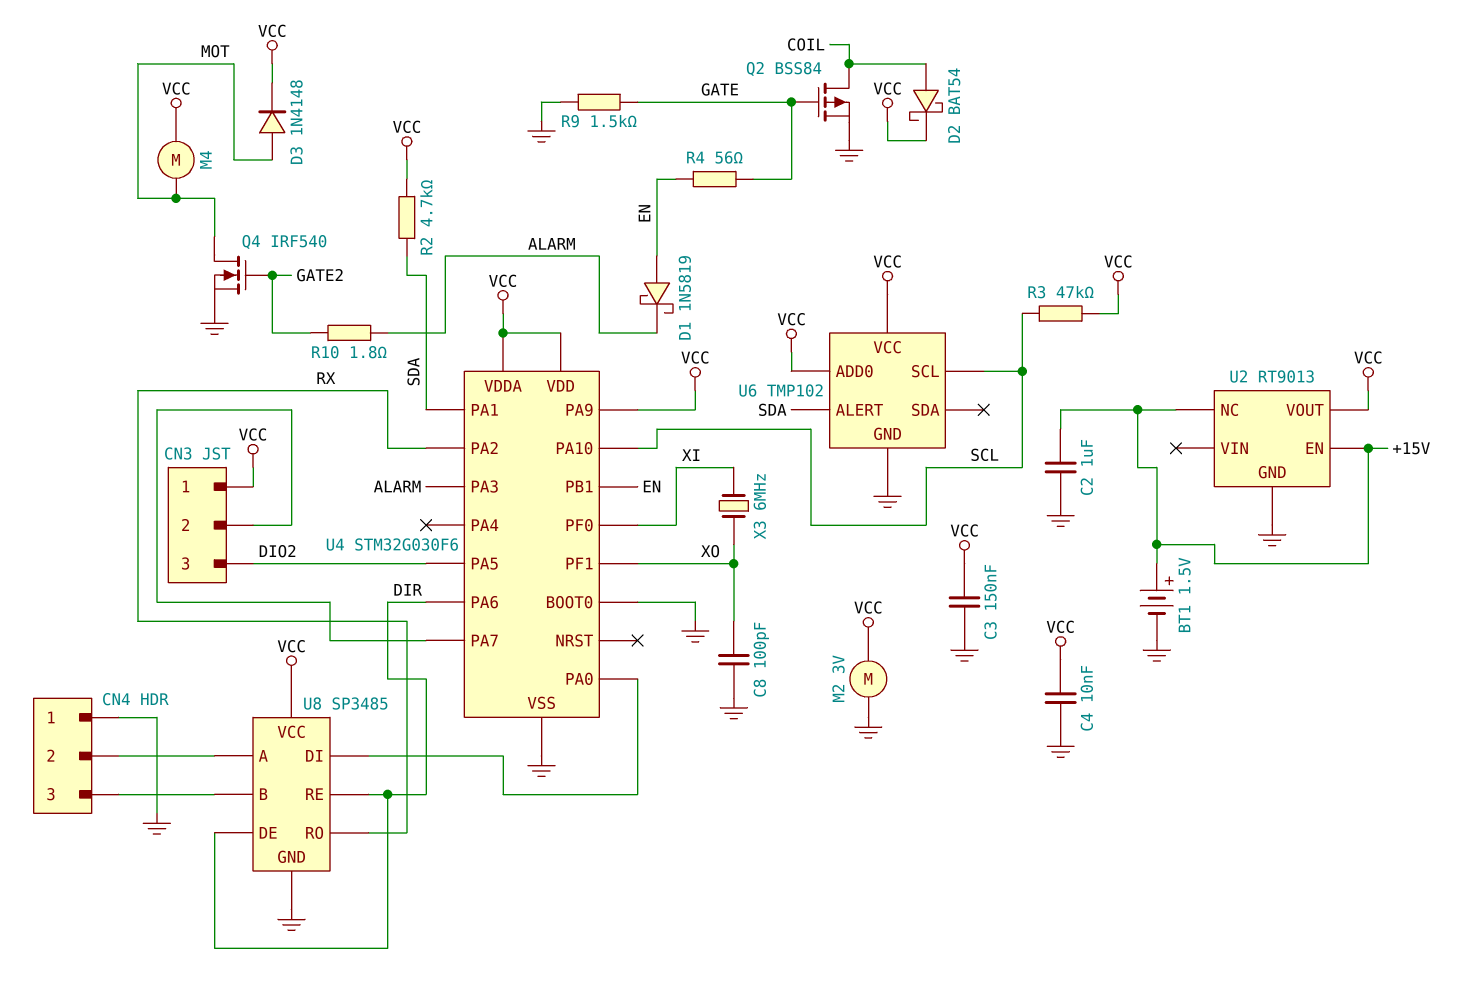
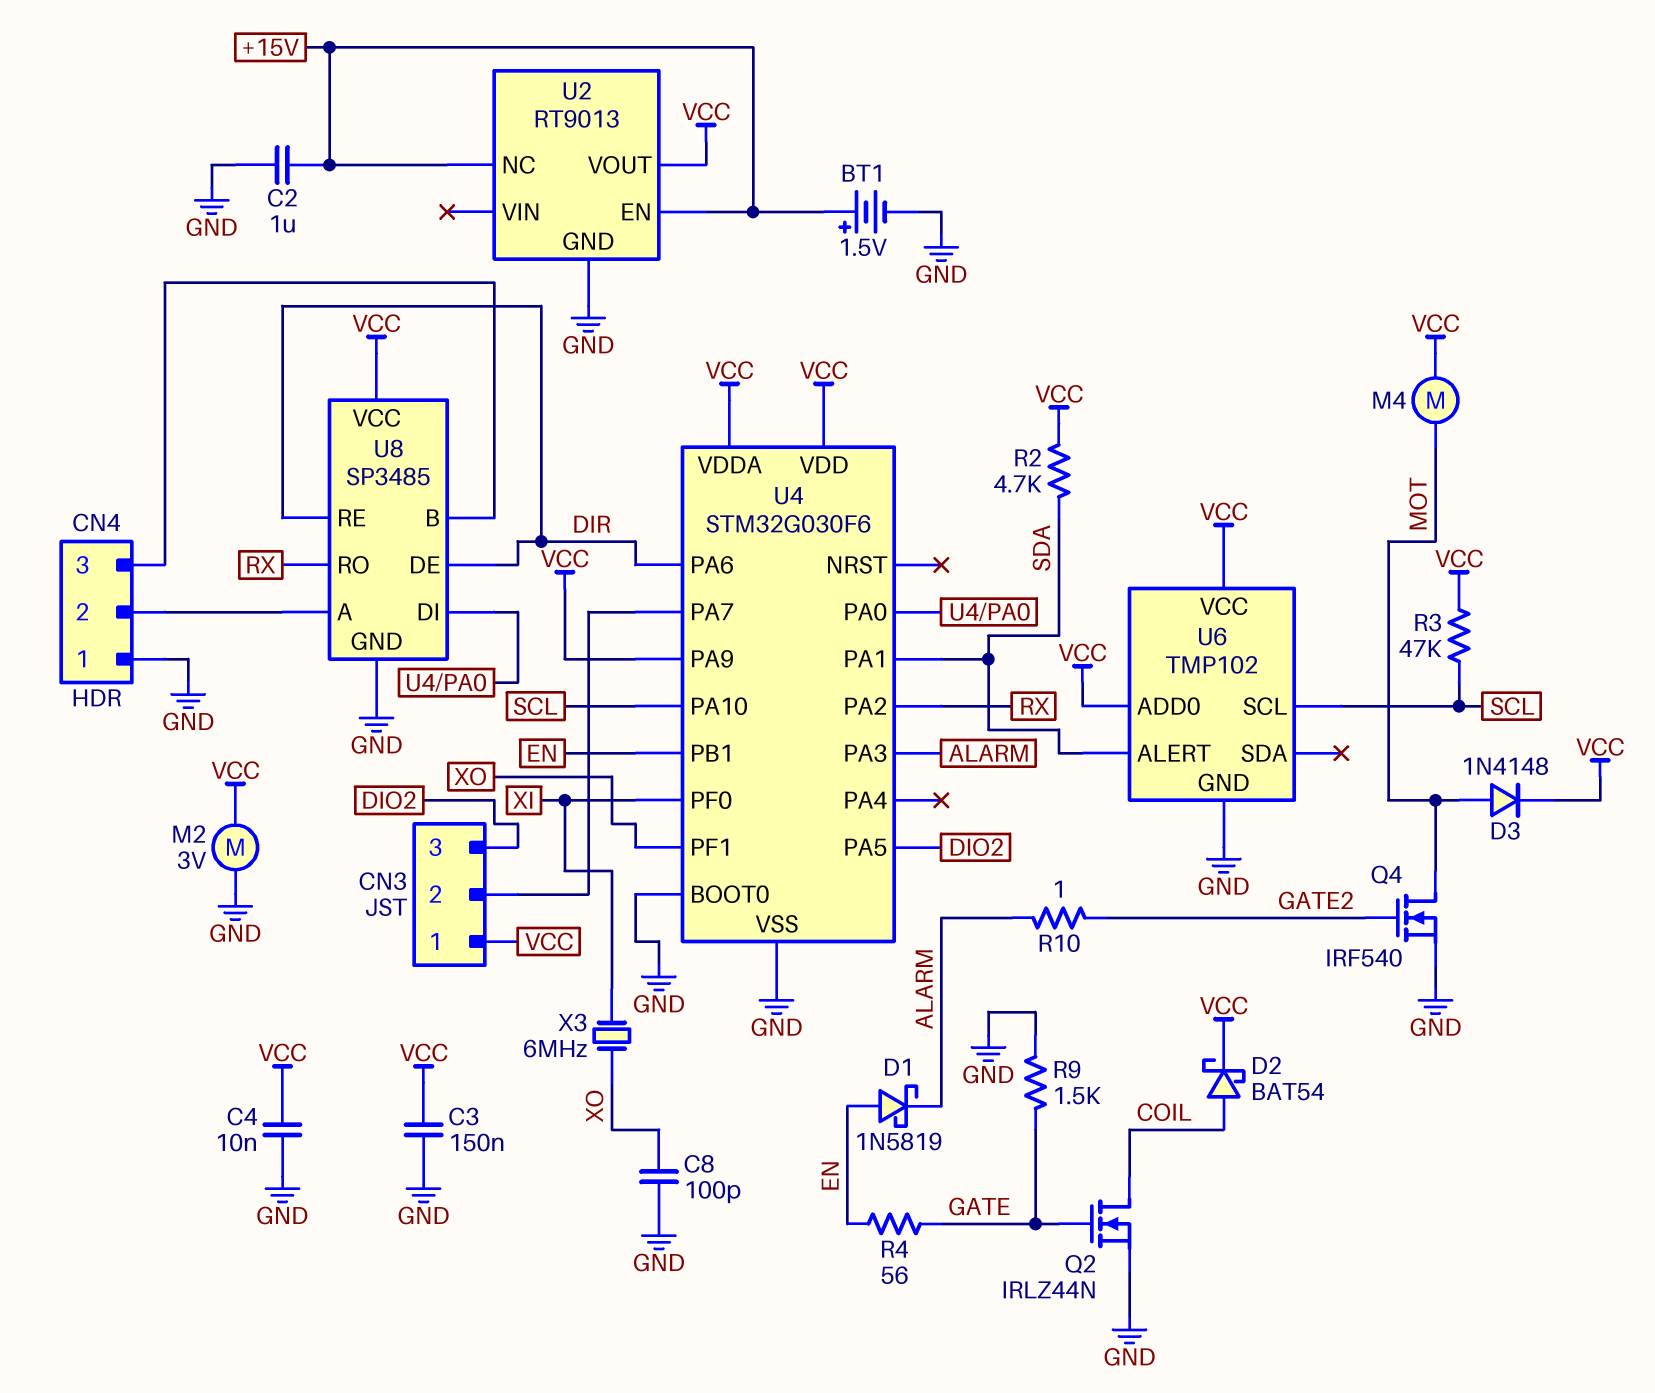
Q2: PMOS BSS84 (G GATE, D COIL, S GND) -> NMOS IRLZ44N (G GATE, D COIL, S GND)
R10: 1.8 (ALARM, GATE2) -> 1 (ALARM, GATE2)

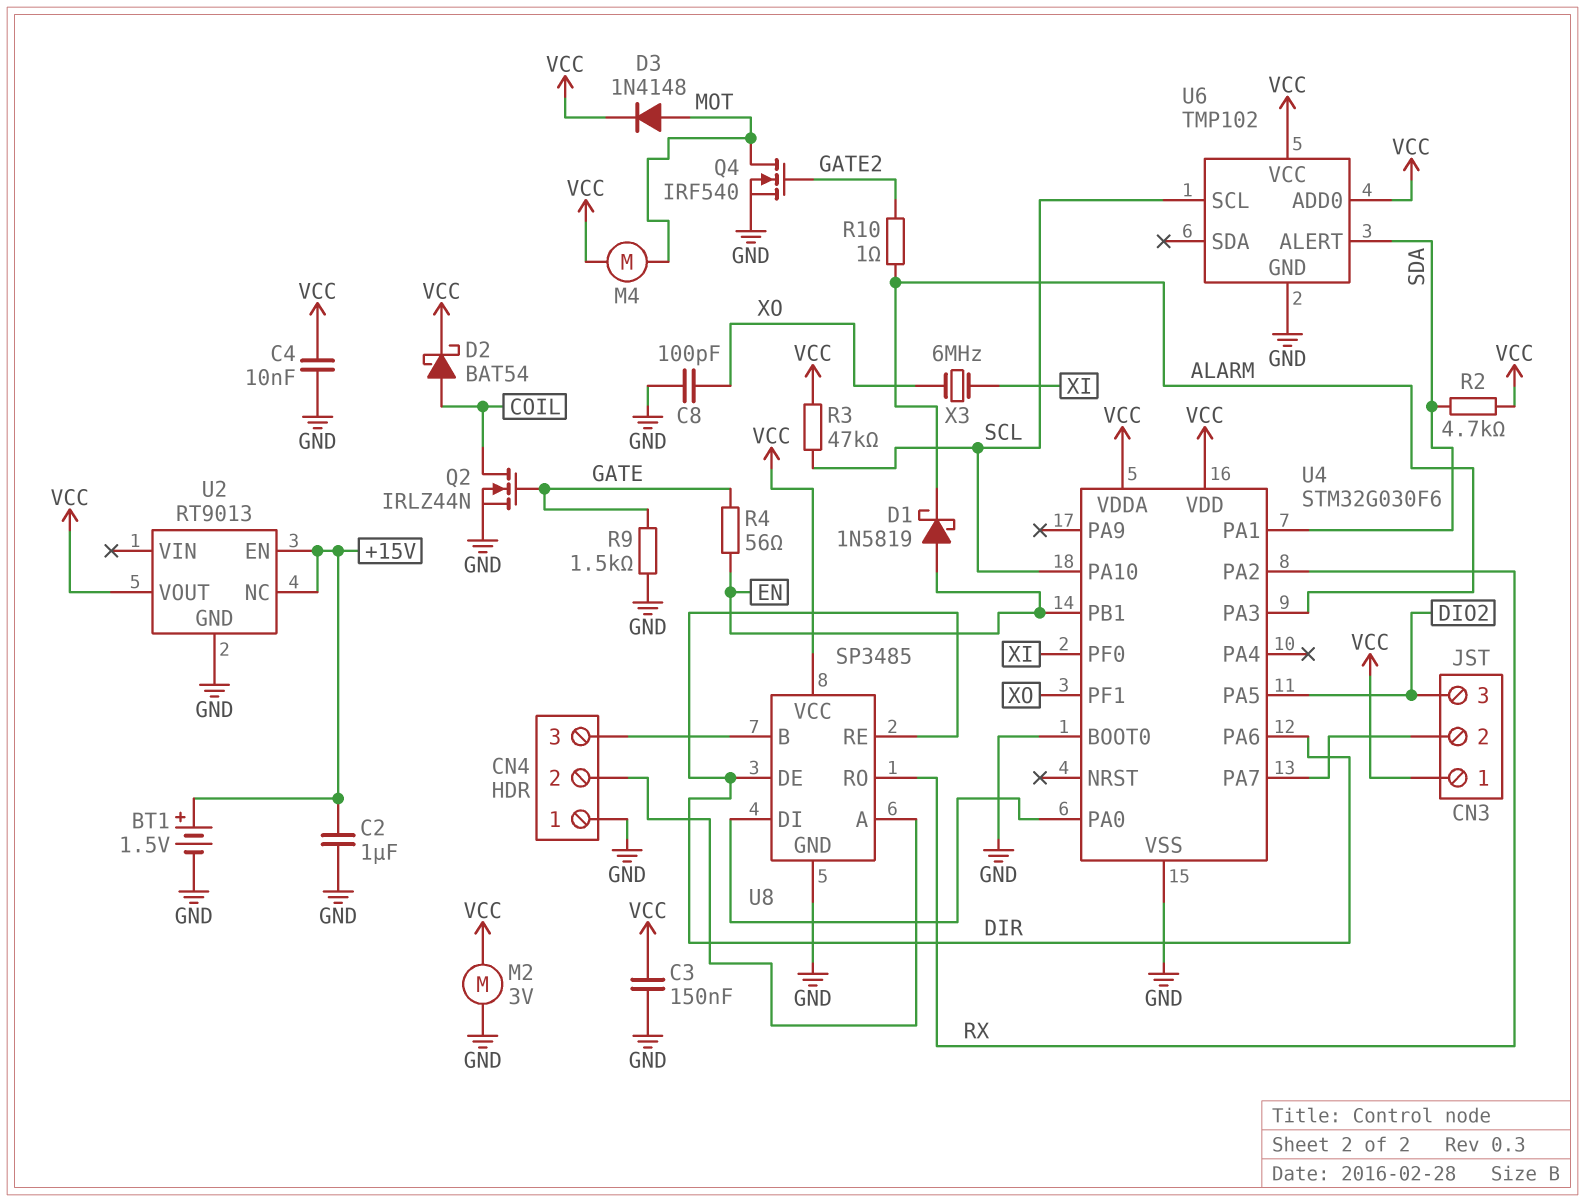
U4 pin PA9: VCC -> none

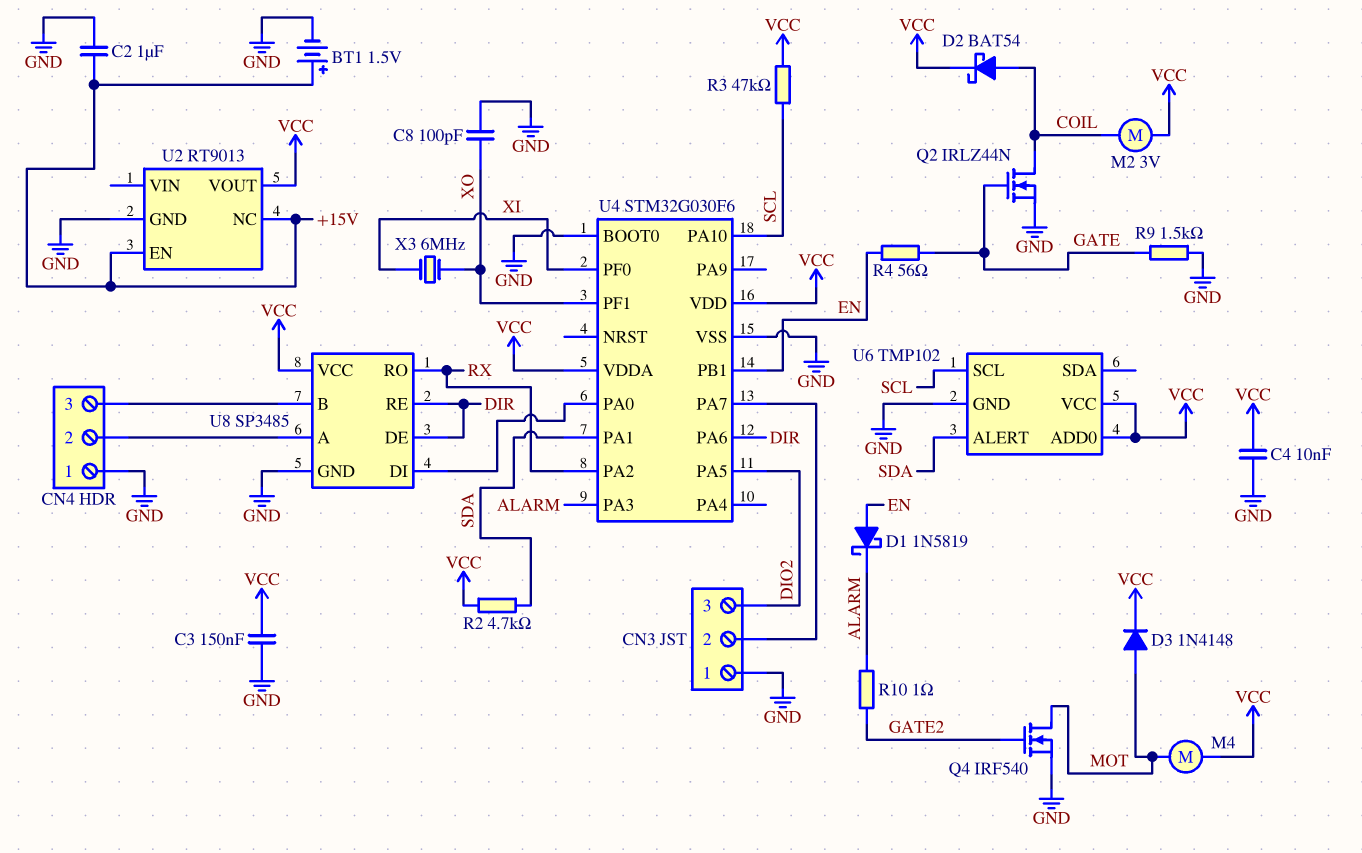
CN3 pin 1: VCC -> GND
M2: motor 3V (GND, VCC) -> motor 3V (COIL, VCC)

